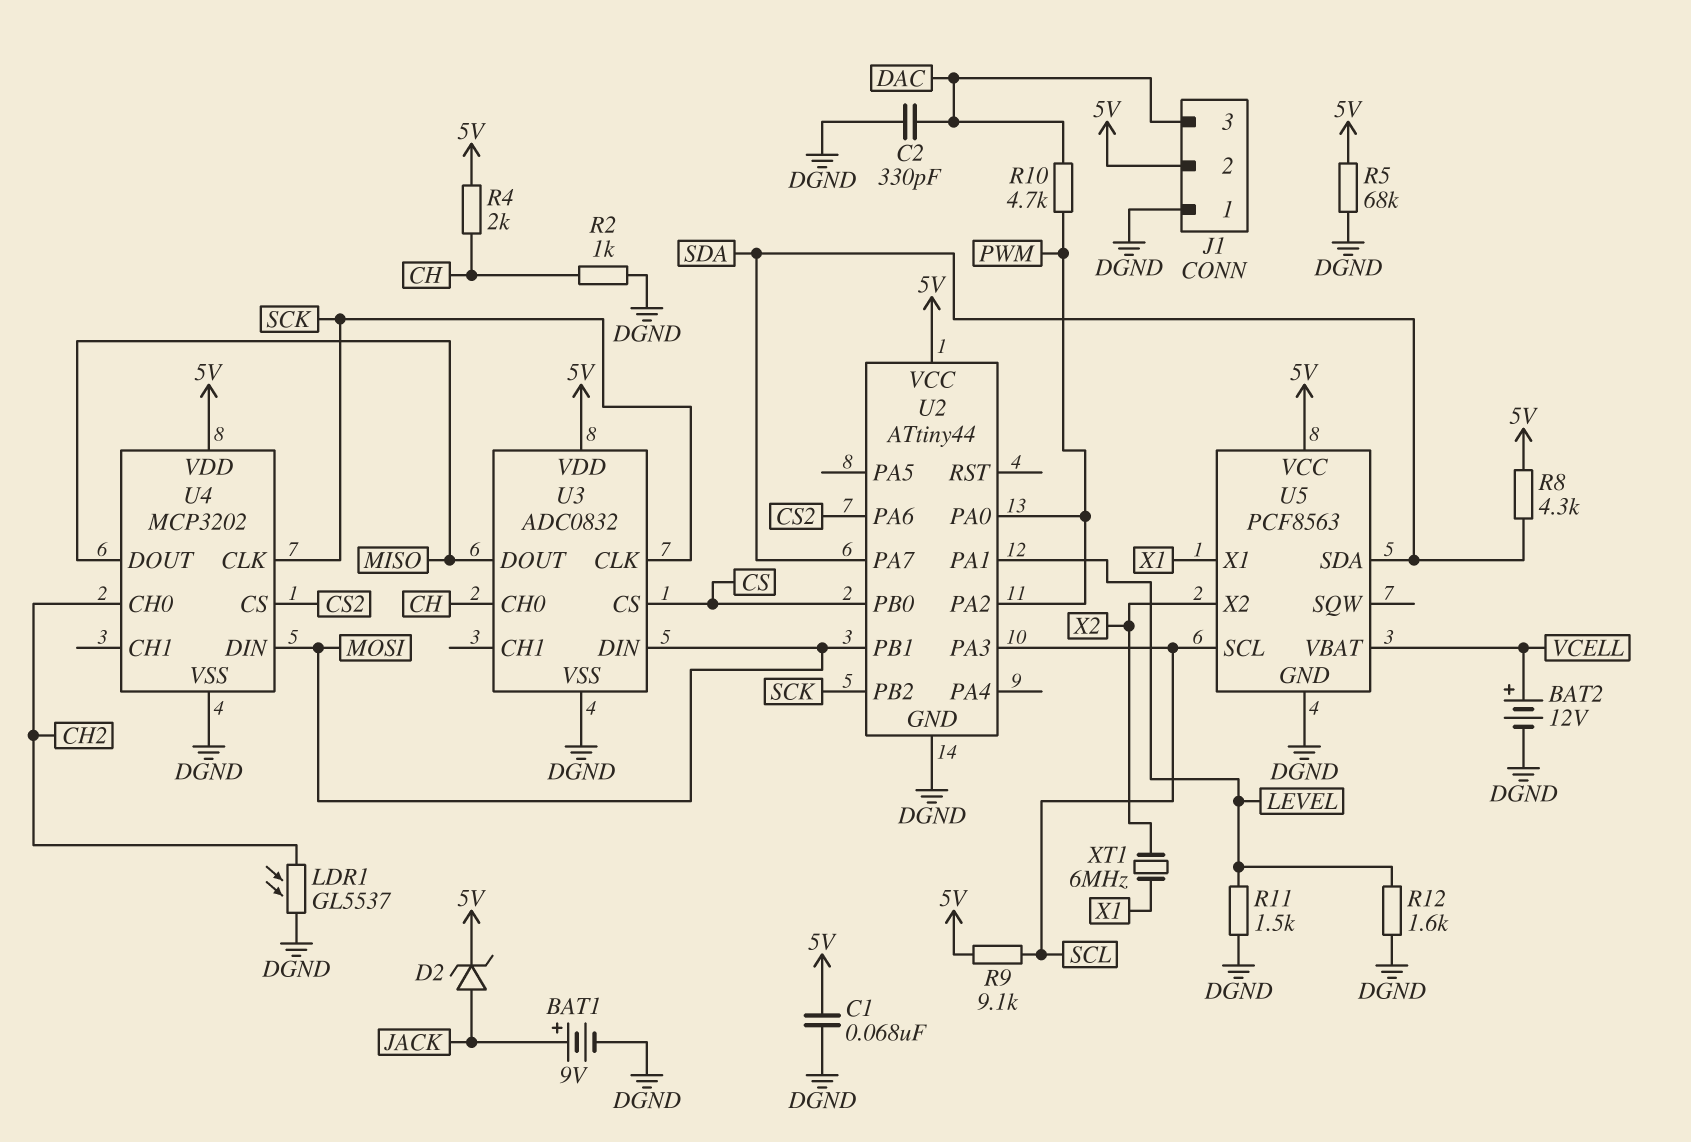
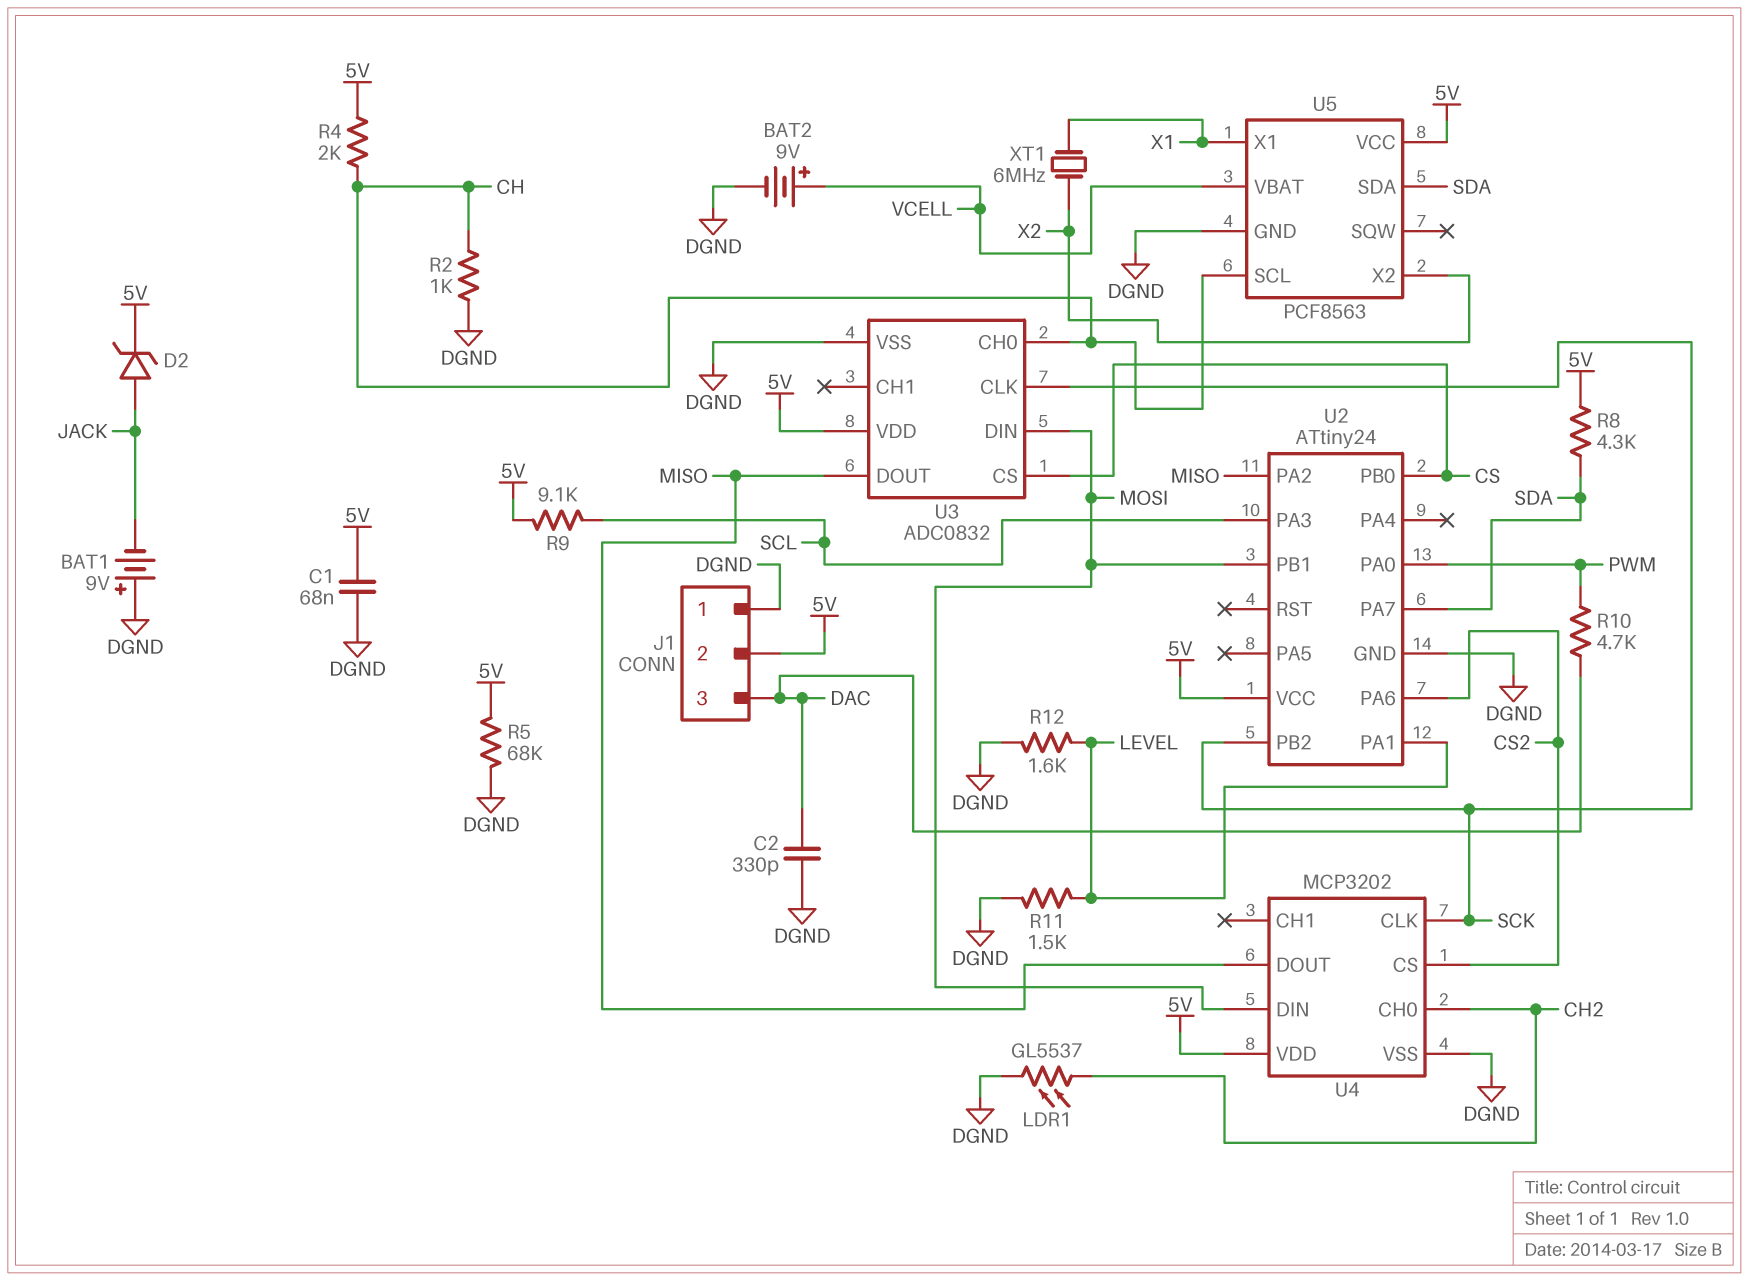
BAT1: 9V (plus JACK, minus DGND) -> 9V (plus DGND, minus JACK)
BAT2: 12V (plus VCELL, minus DGND) -> 9V (plus VCELL, minus DGND)
U2: ATtiny44 -> ATtiny24
U2 pin PA2: PWM -> MISO
U5 pin SCL: SCL -> CH

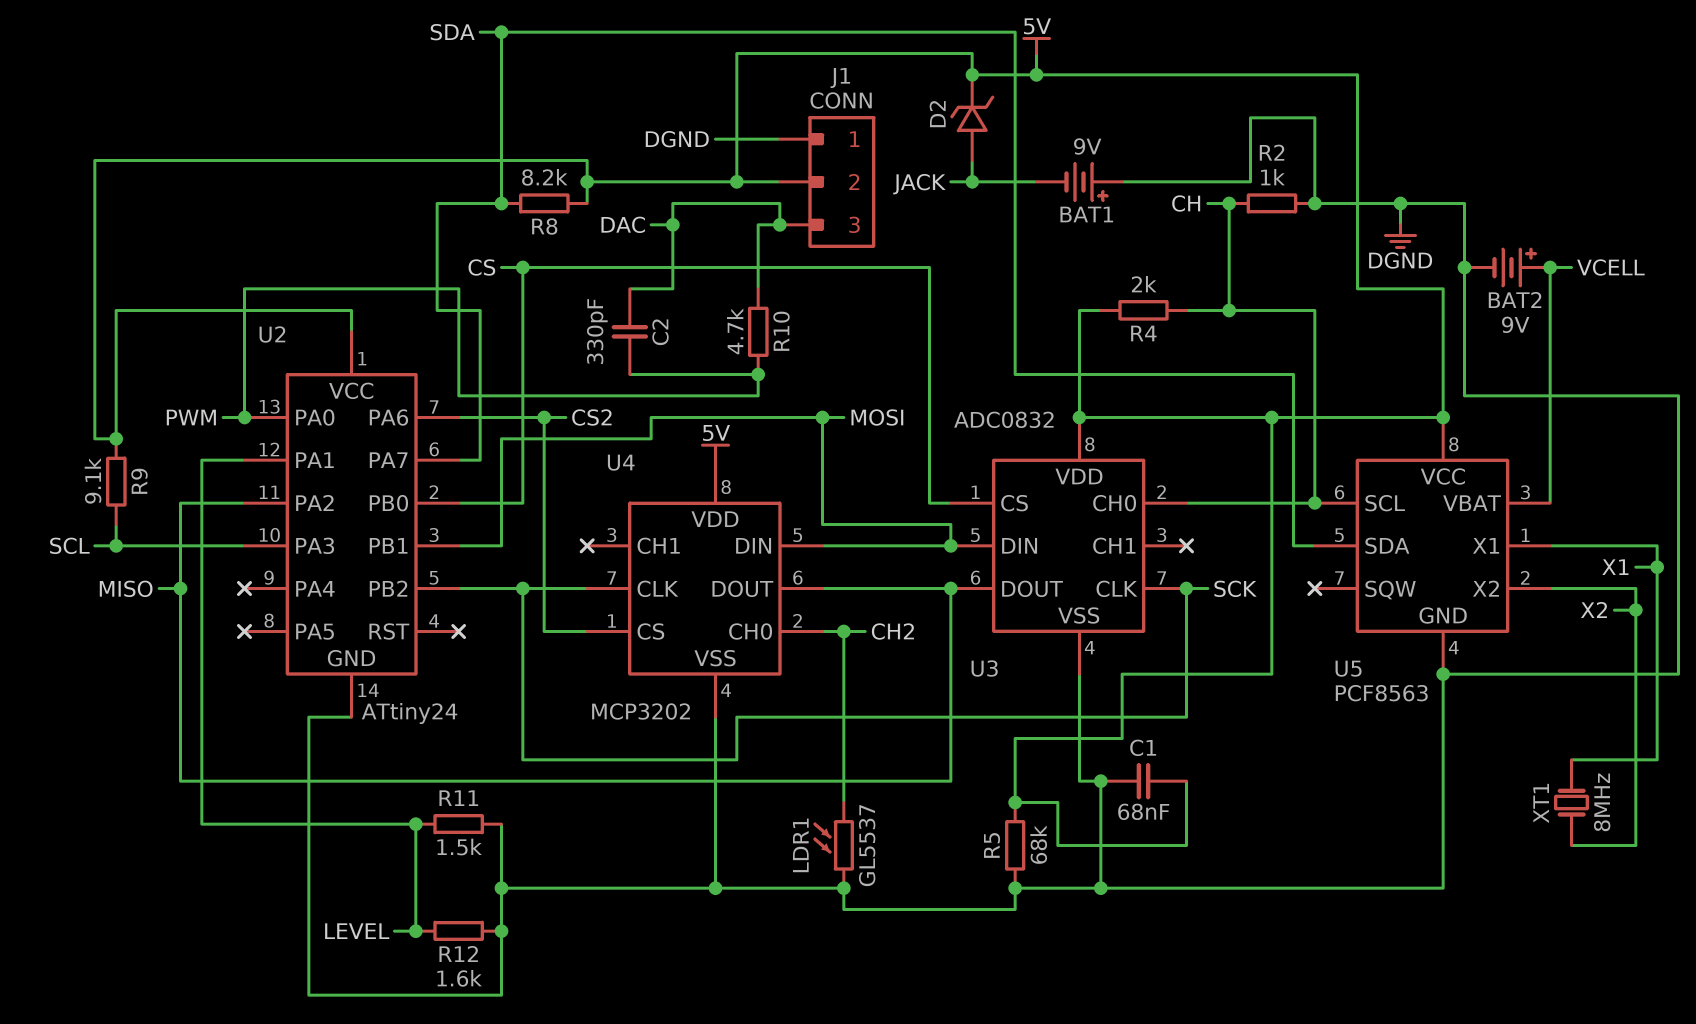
C2: 330pF (DAC, DGND) -> 330pF (DAC, PWM)
R8: 4.3k (5V, SDA) -> 8.2k (5V, SDA)
XT1: 6MHz (X1, X2) -> 8MHz (X1, X2)

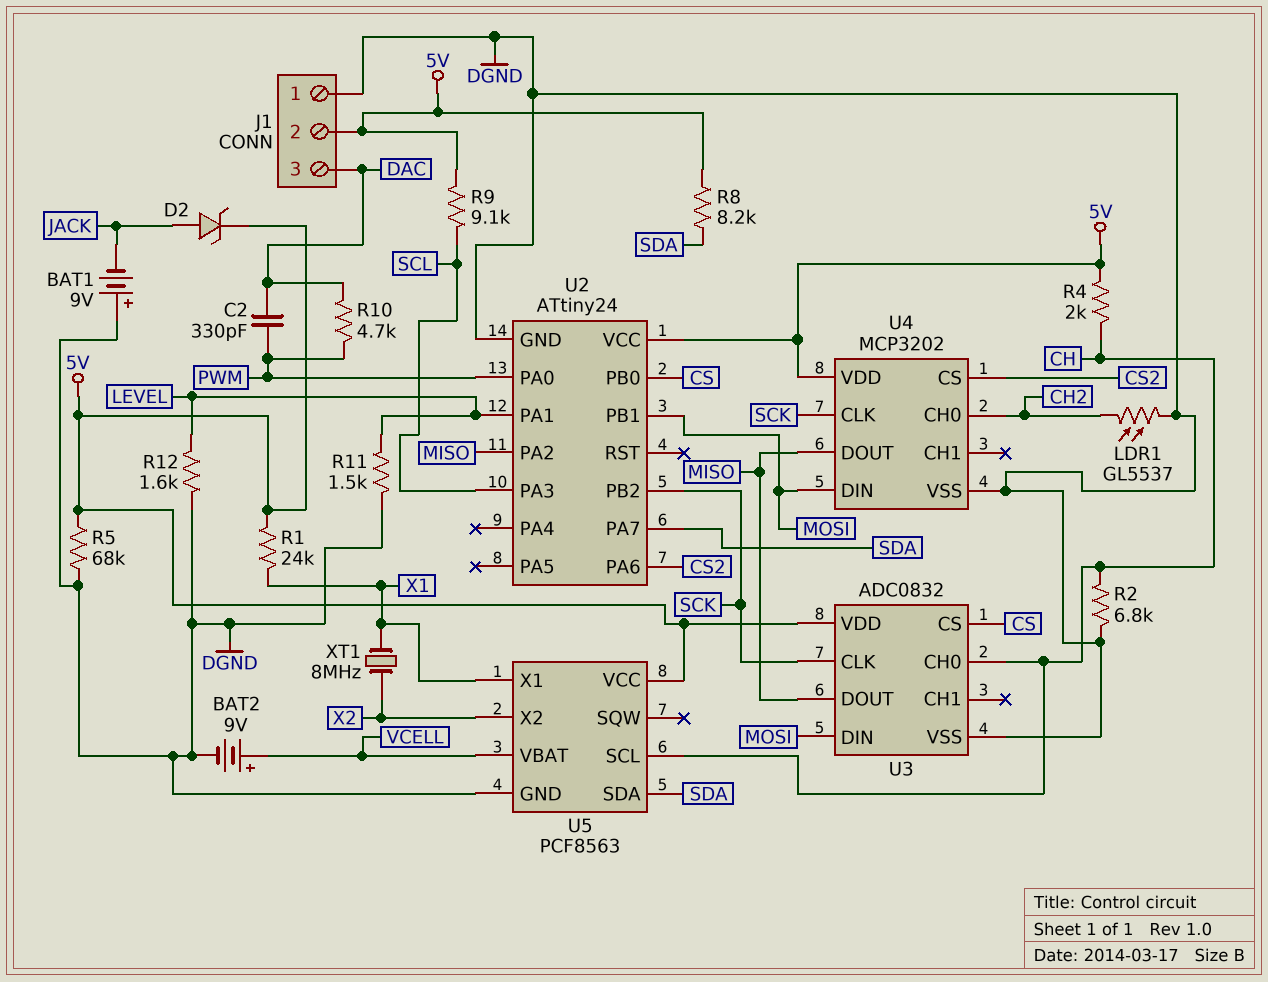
C1: 68nF (5V, DGND) -> none
R1: none -> 24k (5V, X1)
R2: 1k (CH, DGND) -> 6.8k (CH, DGND)

